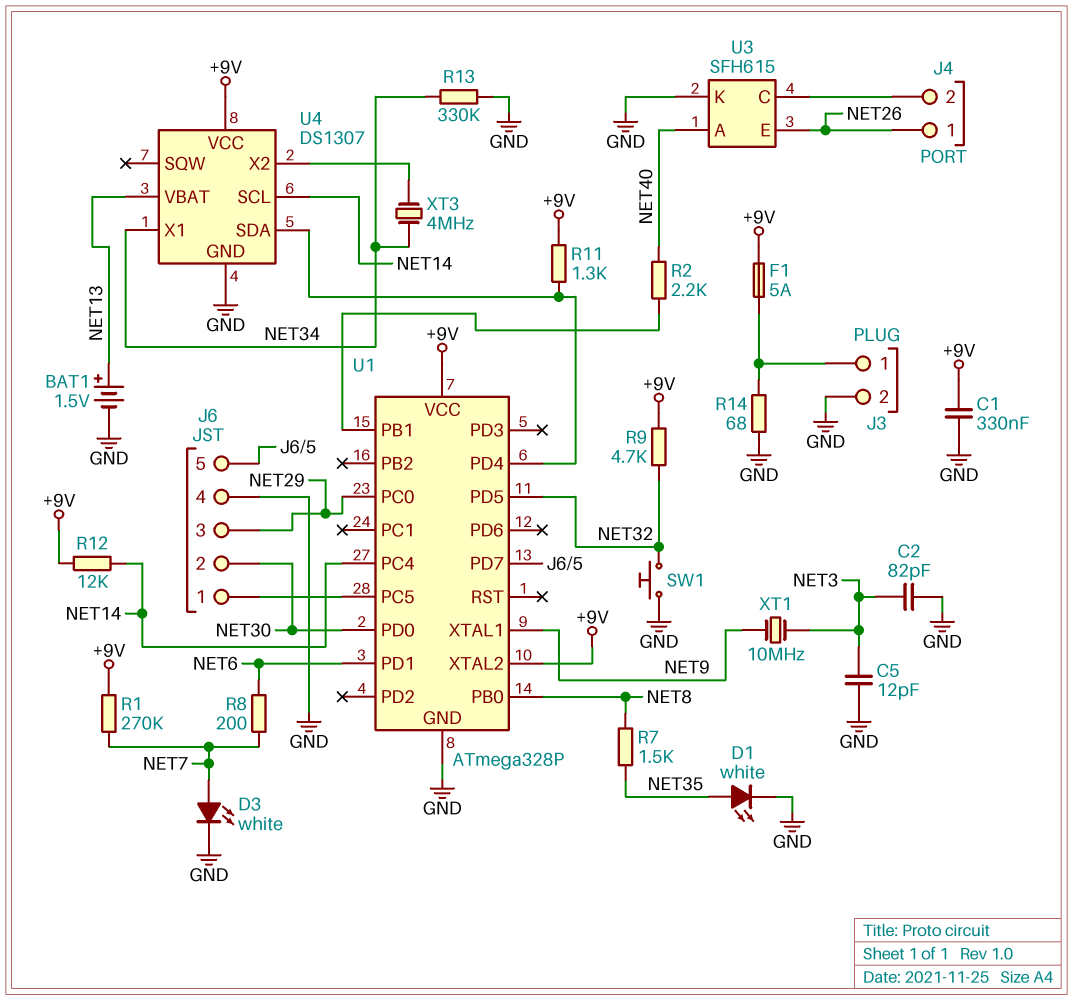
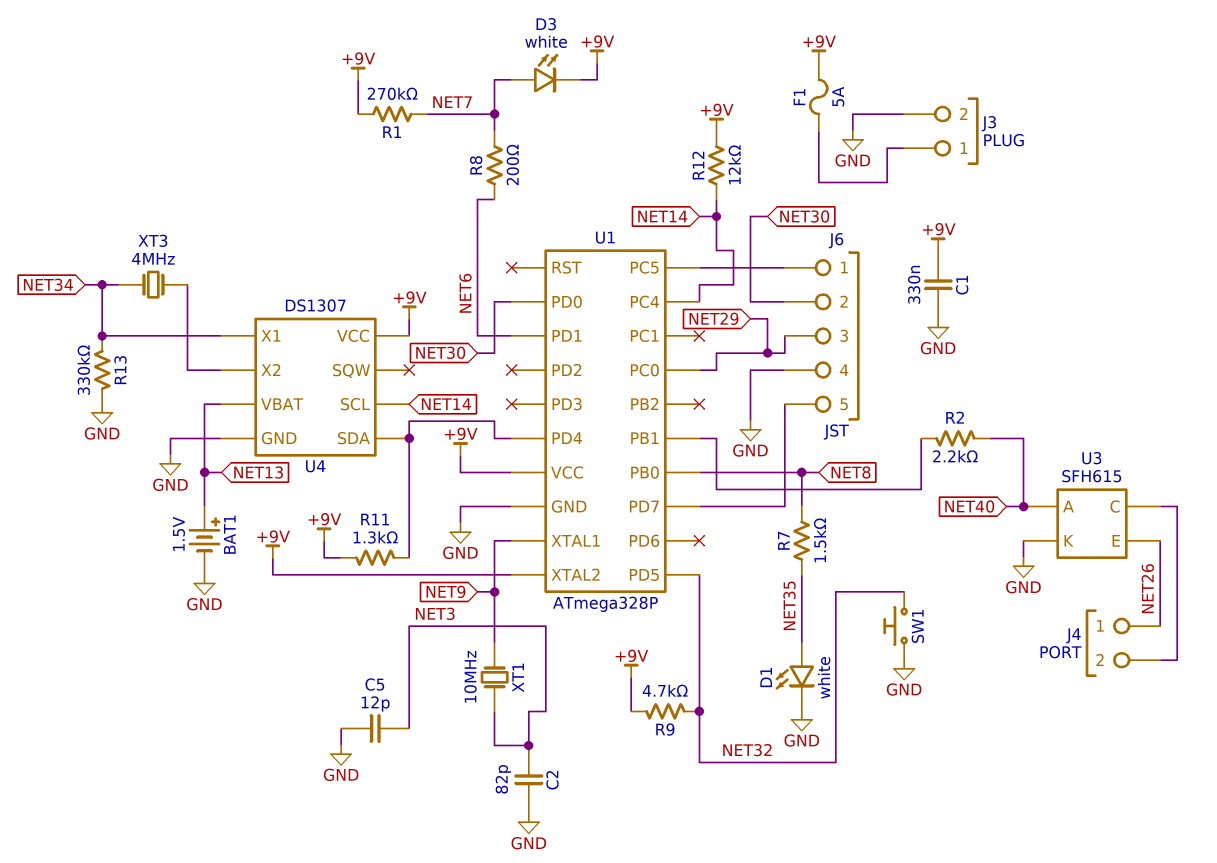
D3: LED white (A NET7, K GND) -> LED white (A NET7, K +9V)
R14: 68 (GND, J3/1) -> none

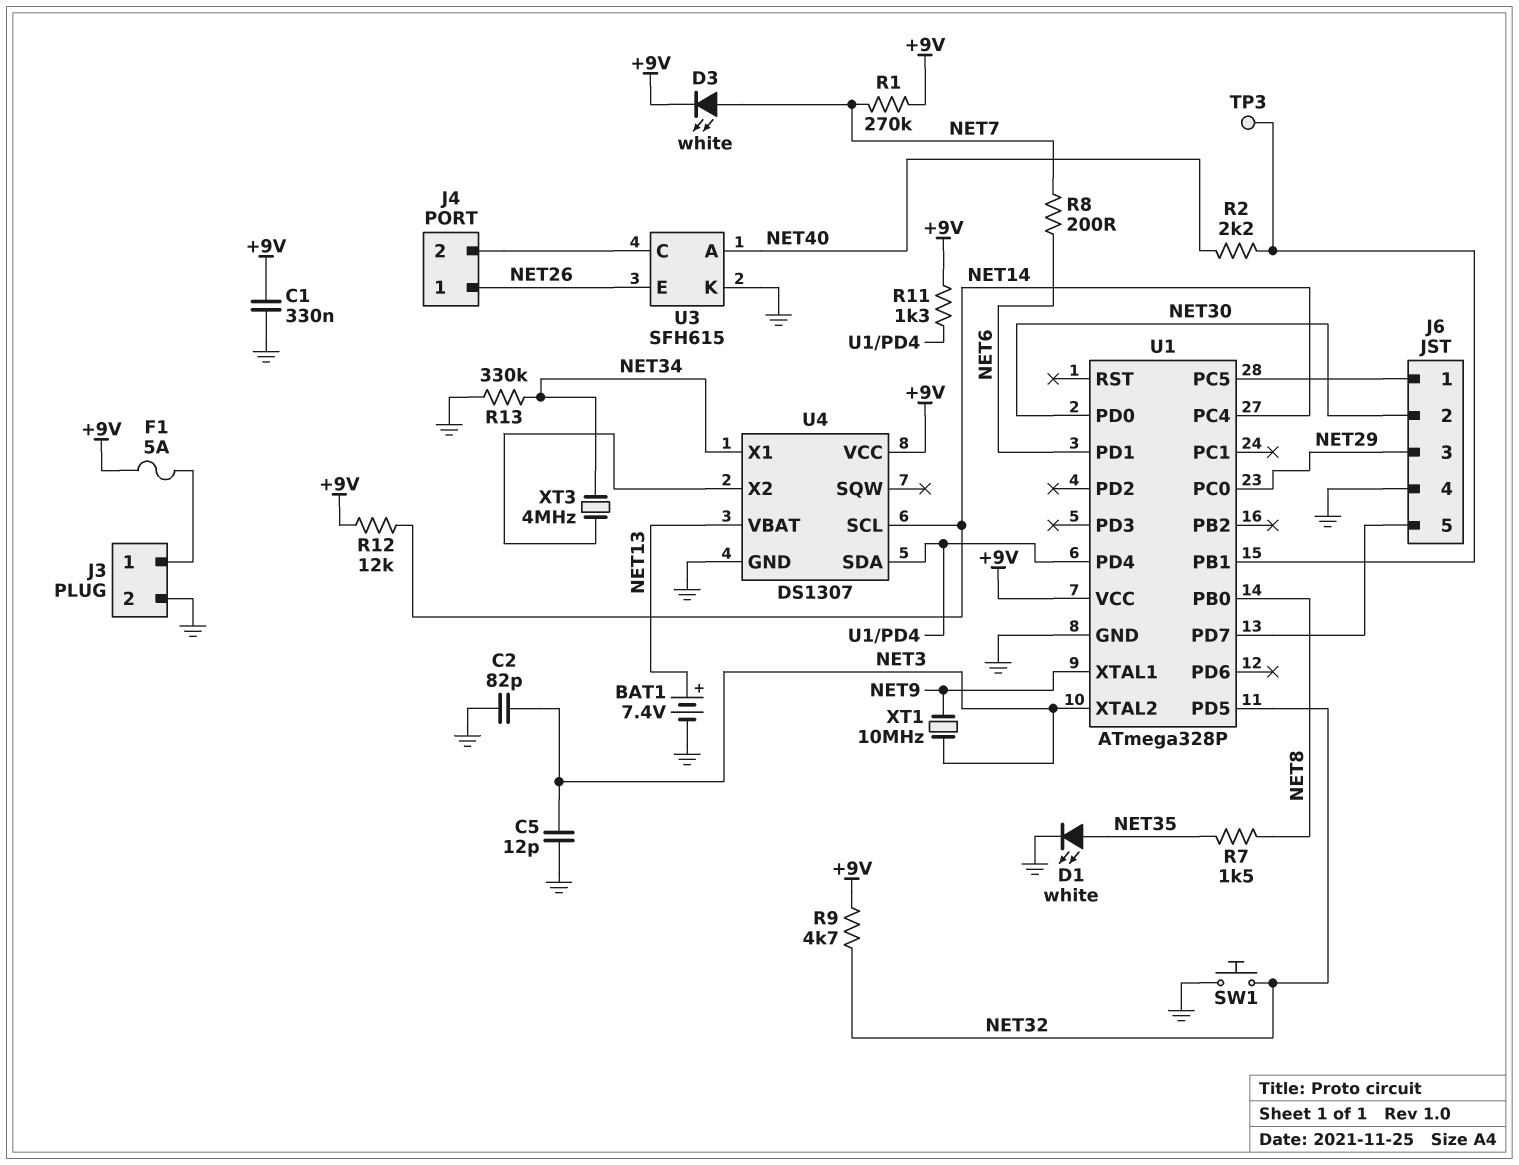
BAT1: 1.5V (plus NET13, minus GND) -> 7.4V (plus NET13, minus GND)
TP3: none -> test point (U1/PB1)
U1 pin XTAL2: +9V -> NET3

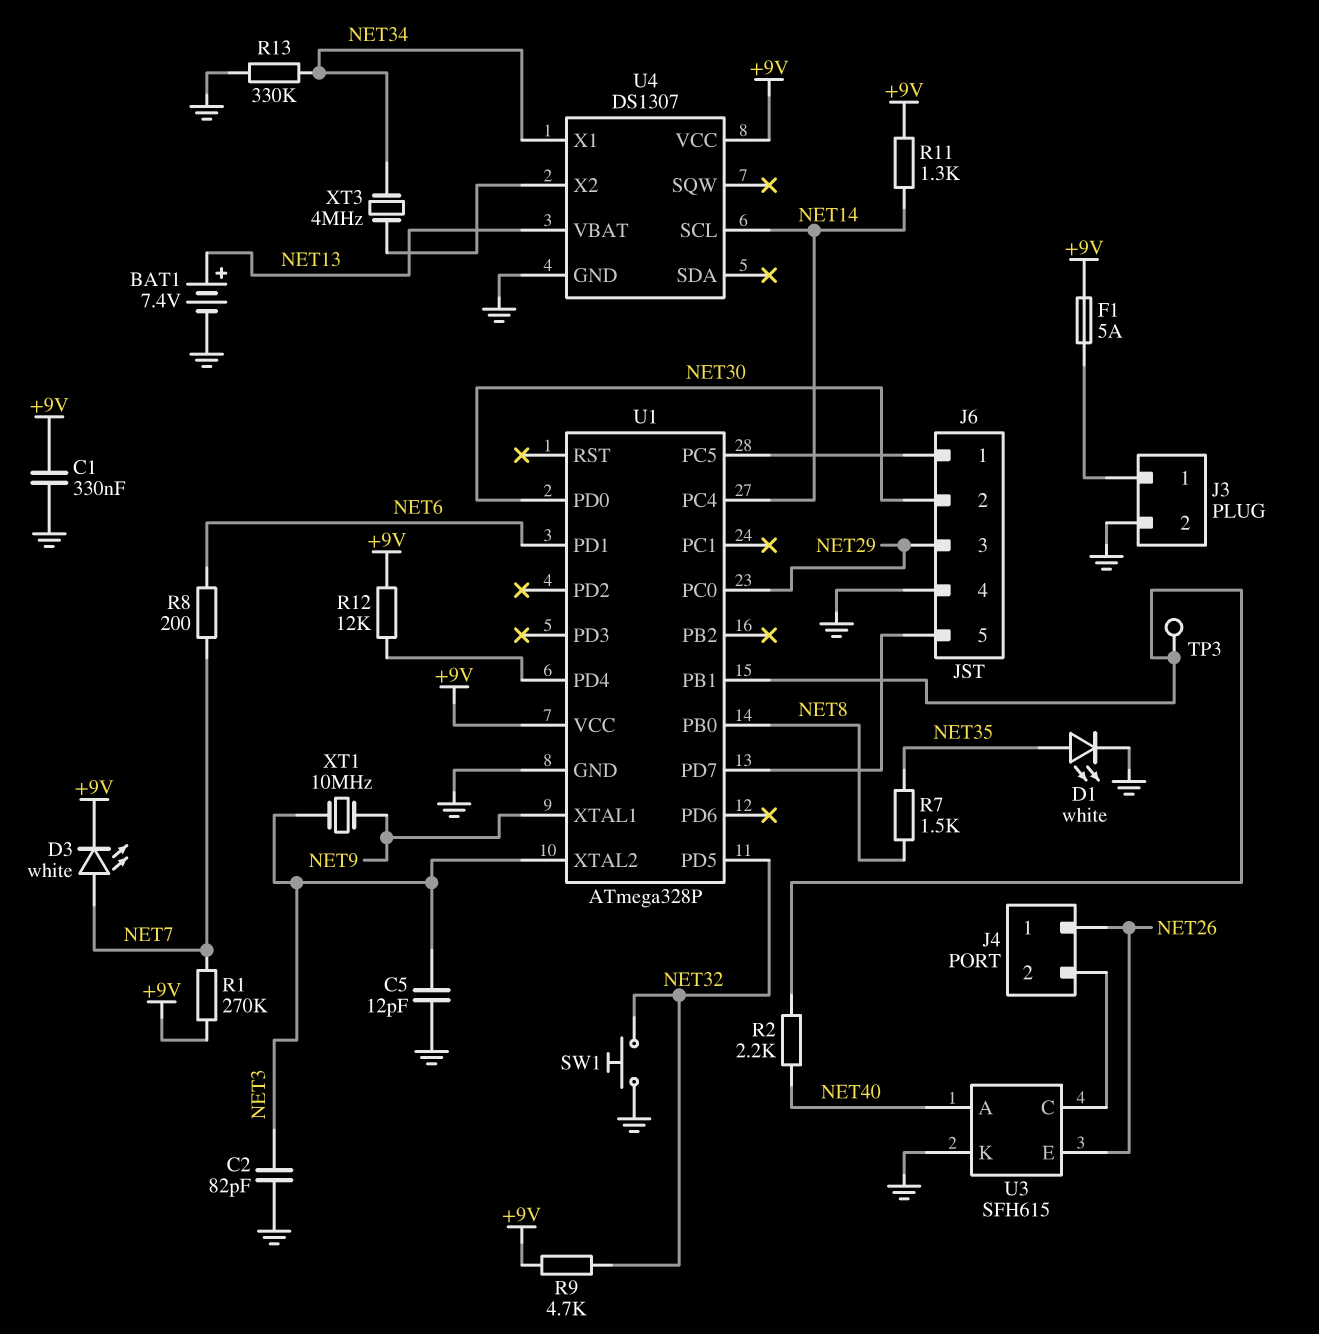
R11: 1.3k (+9V, U1/PD4) -> 1.3k (+9V, NET14)
R12: 12k (+9V, NET14) -> 12k (+9V, U1/PD4)
U4 pin SDA: U1/PD4 -> none

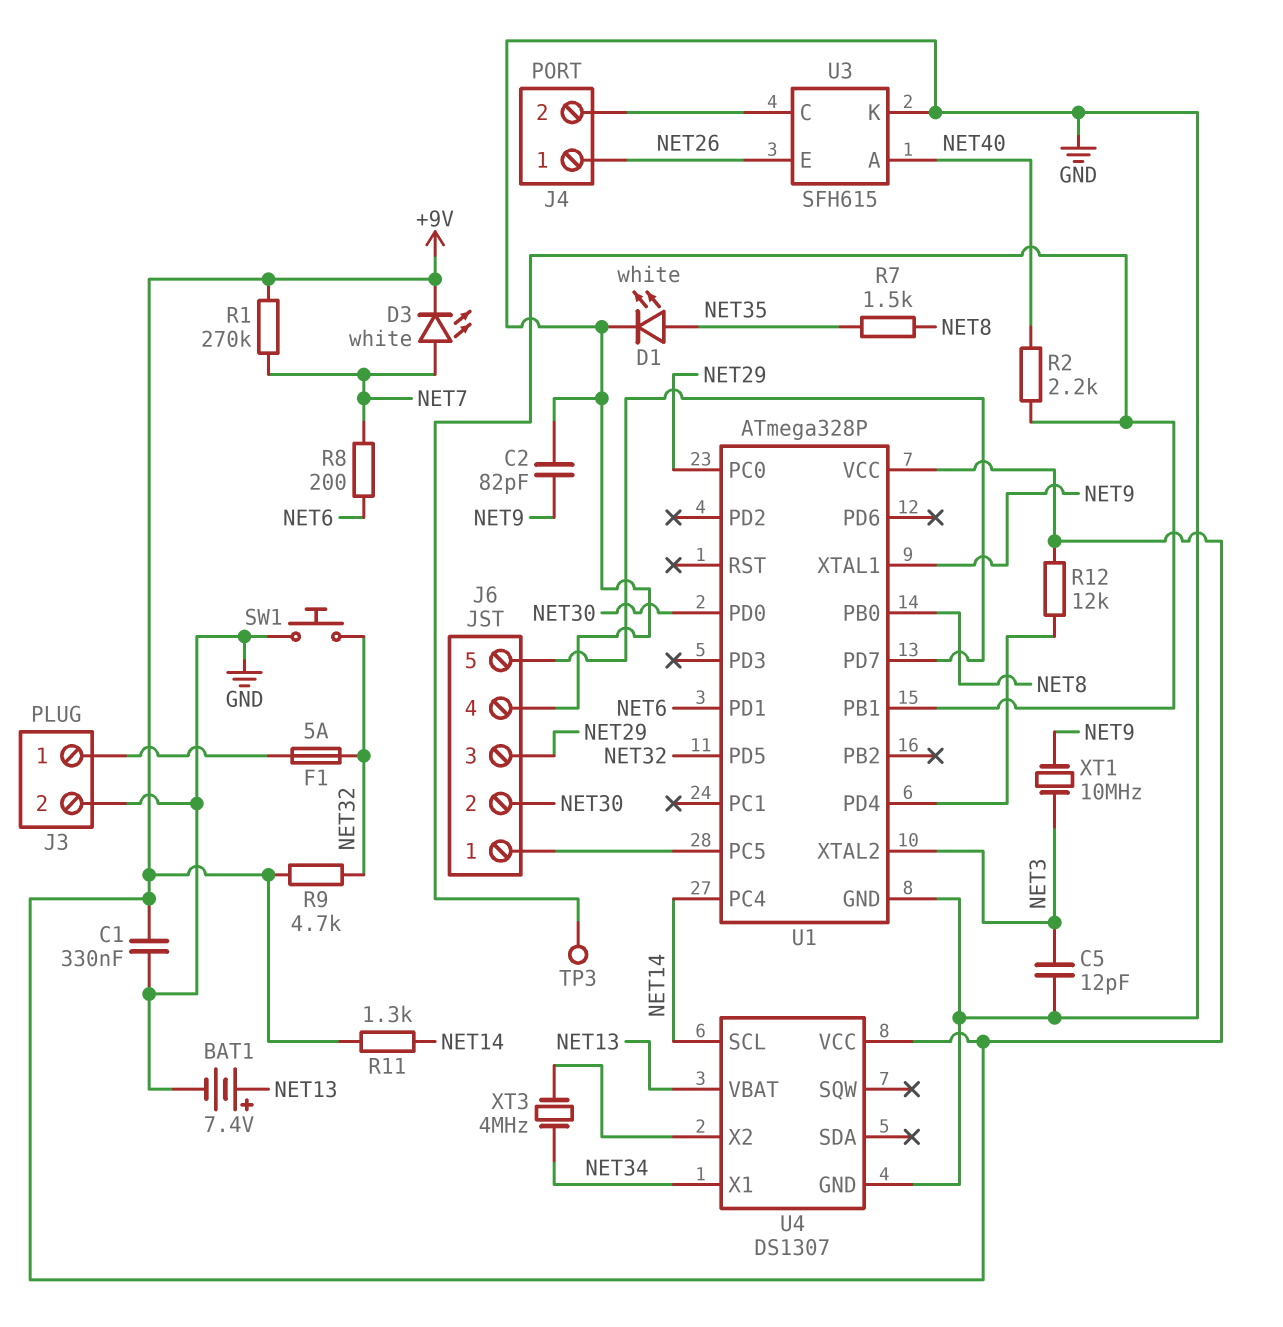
C2: 82pF (GND, NET3) -> 82pF (GND, NET9)
F1: 5A (+9V, J3/1) -> 5A (J3/1, NET32)
R13: 330k (GND, NET34) -> none

